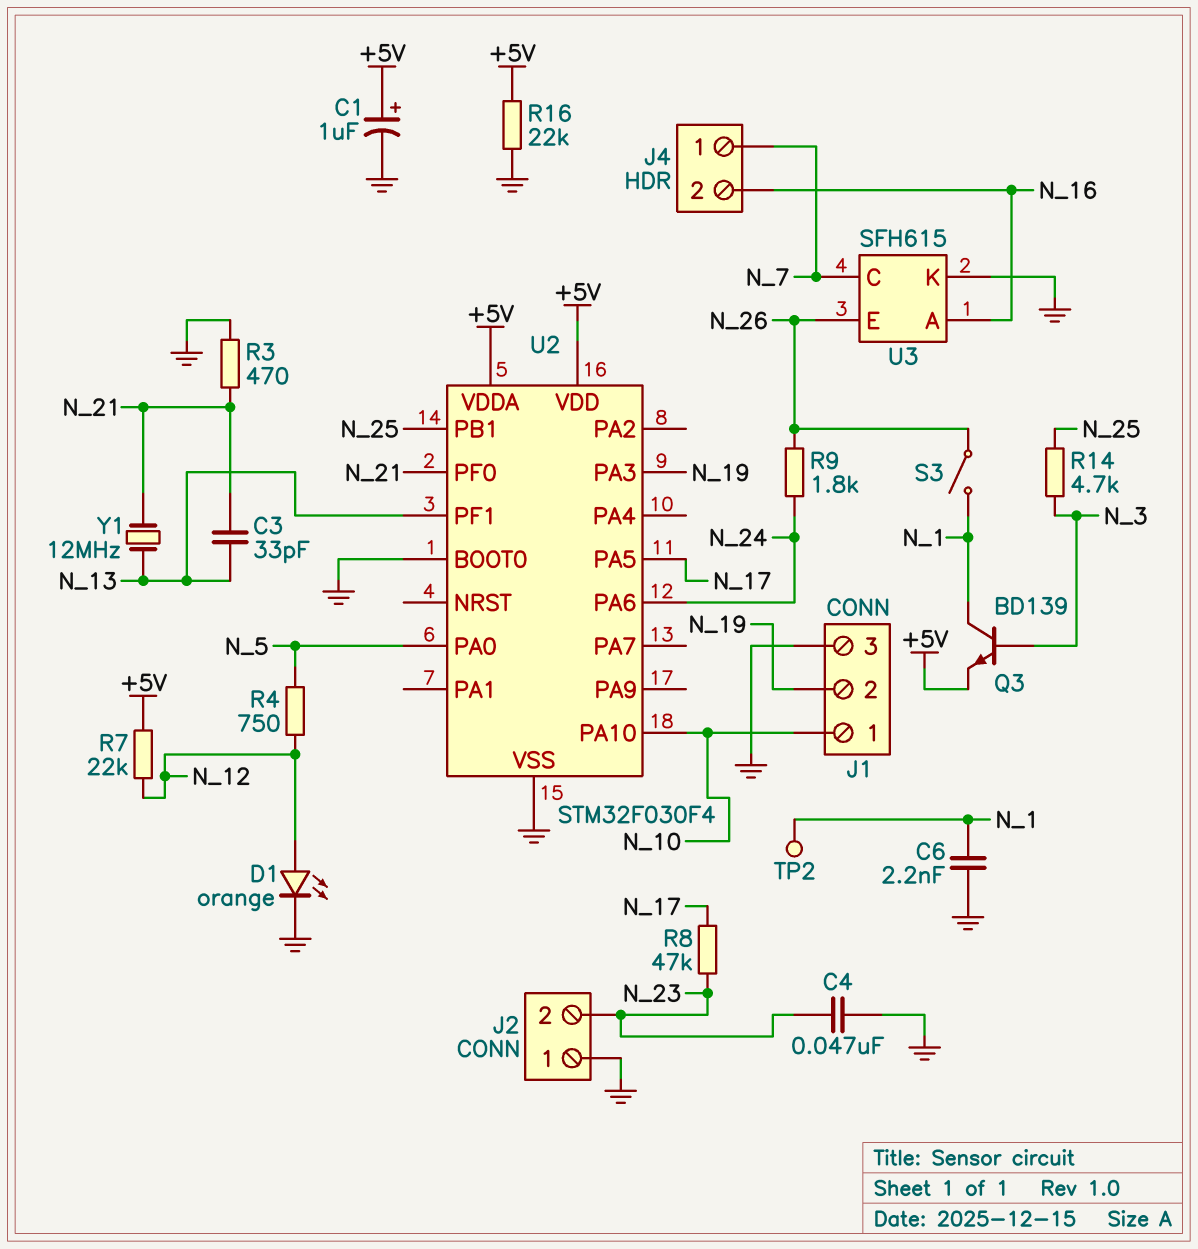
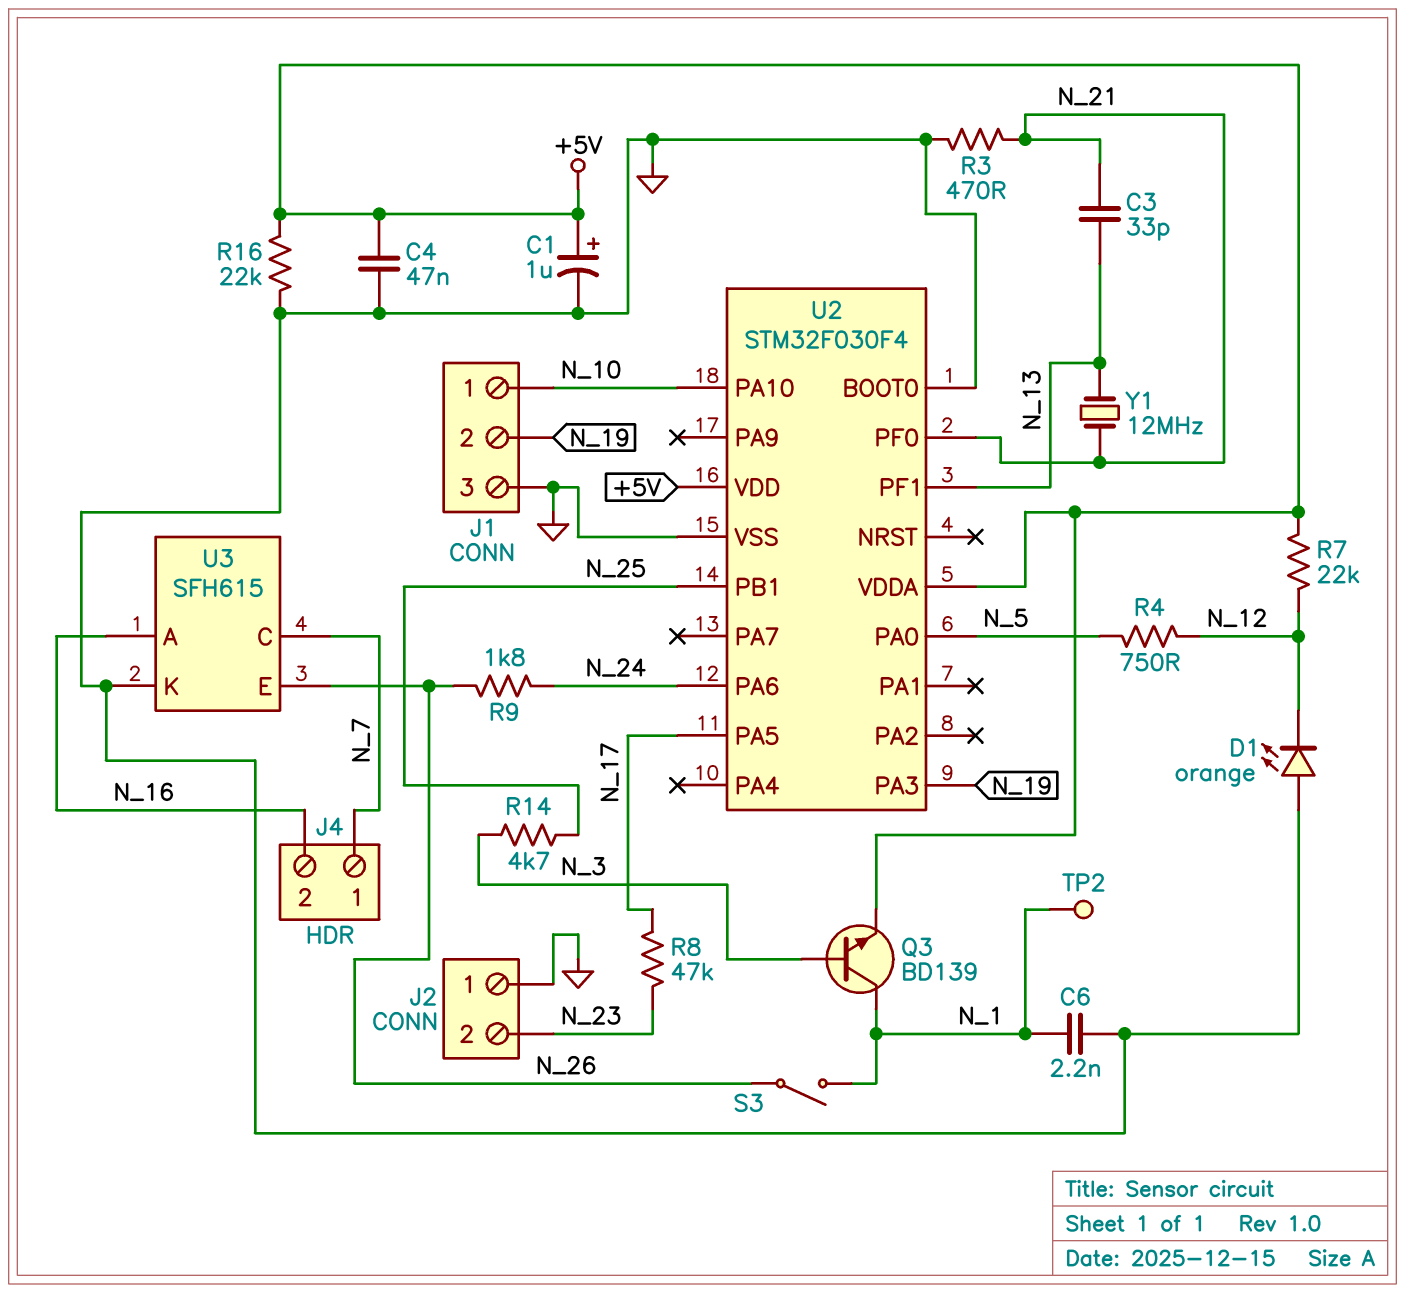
C4: 47nF (GND, N_23) -> 47nF (+5V, GND)
D1: LED orange (A N_12, K GND) -> LED orange (A GND, K N_12)

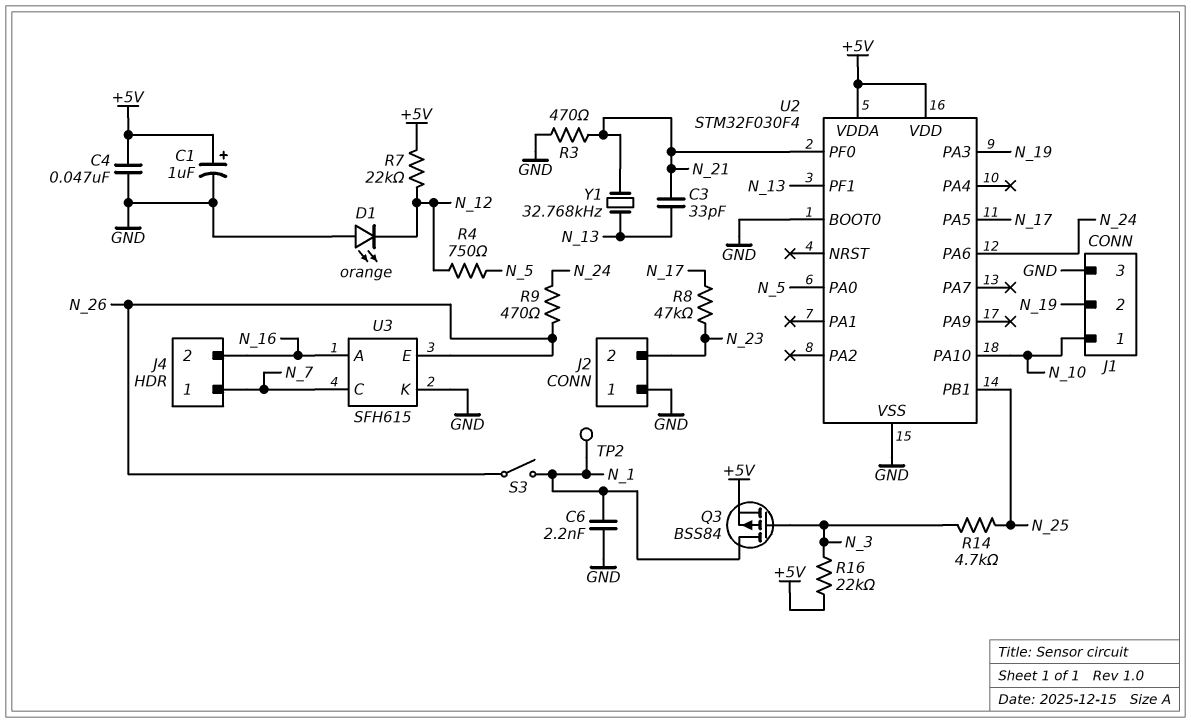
Q3: NPN BD139 (B N_3, C N_1, E +5V) -> PMOS BSS84 (G N_3, D N_1, S +5V)
R9: 1.8k (N_24, N_26) -> 470 (N_24, N_26)
R16: 22k (+5V, GND) -> 22k (+5V, N_3)
Y1: 12MHz (N_13, N_21) -> 32.768kHz (N_13, N_21)

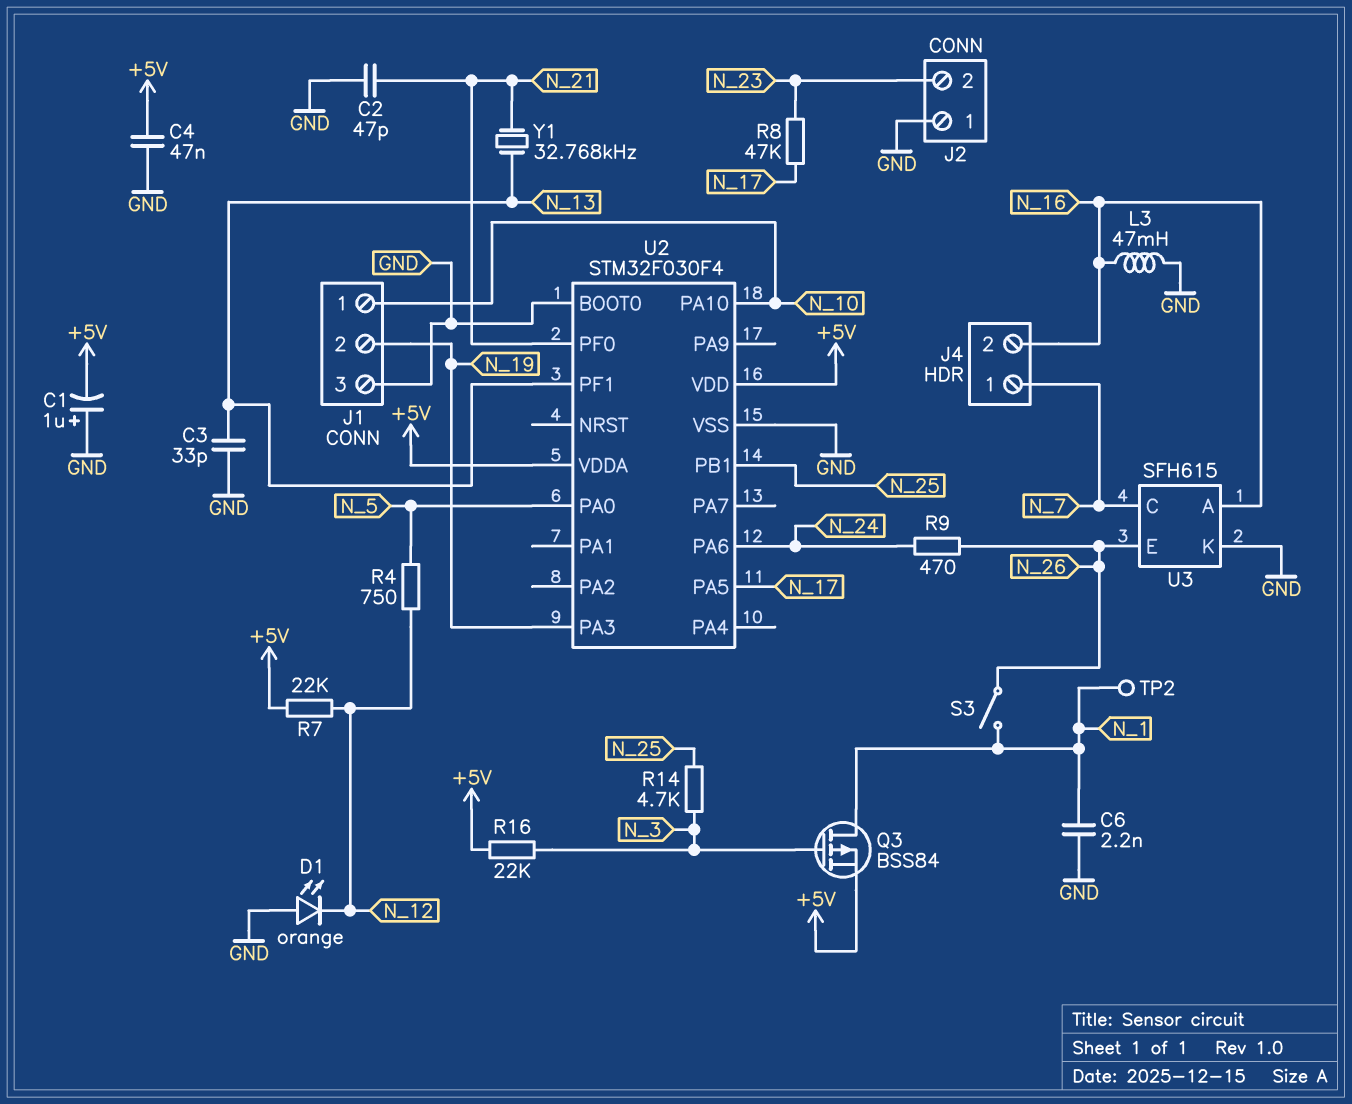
C1: 1uF (plus +5V, minus GND) -> 1uF (plus GND, minus +5V)
C2: none -> 47pF (GND, N_21)
C3: 33pF (N_13, N_21) -> 33pF (GND, N_13)
L3: none -> 47mH (GND, N_16)
R3: 470 (GND, N_21) -> none

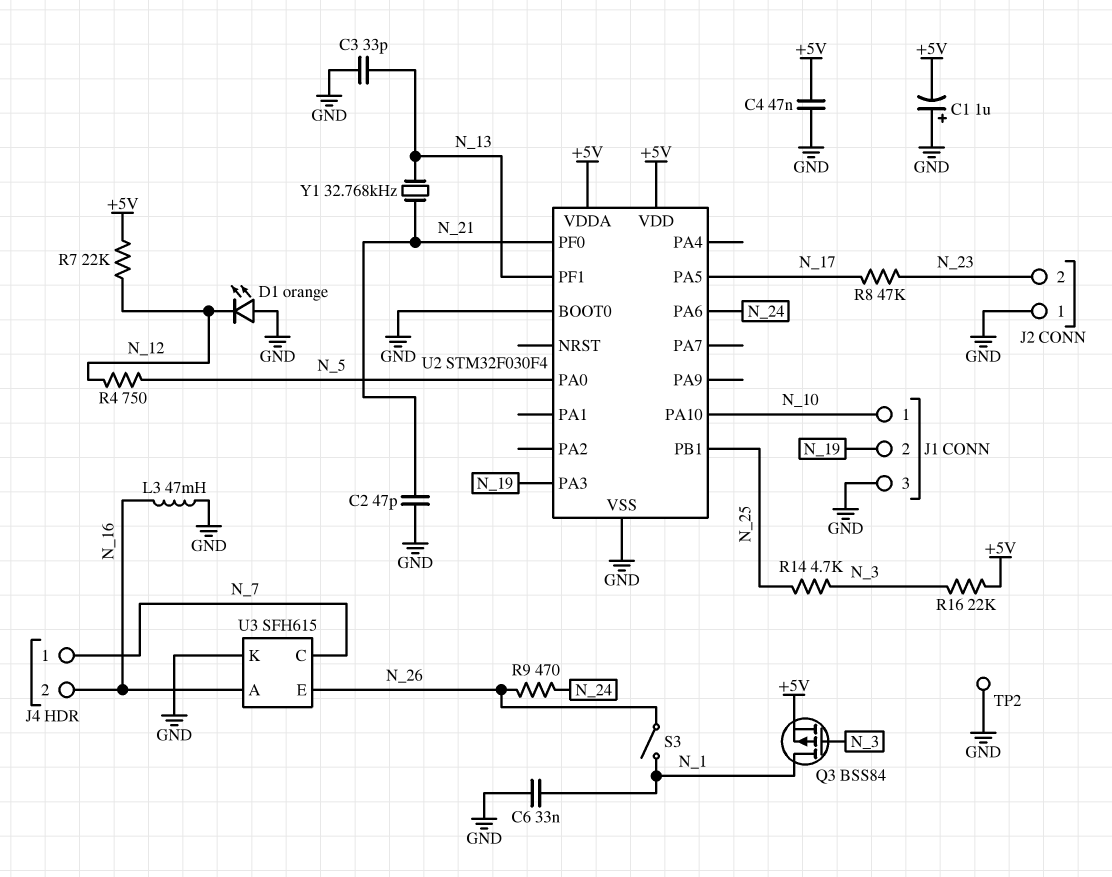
C6: 2.2nF (GND, N_1) -> 33nF (GND, N_1)
TP2: test point (N_1) -> test point (GND)

